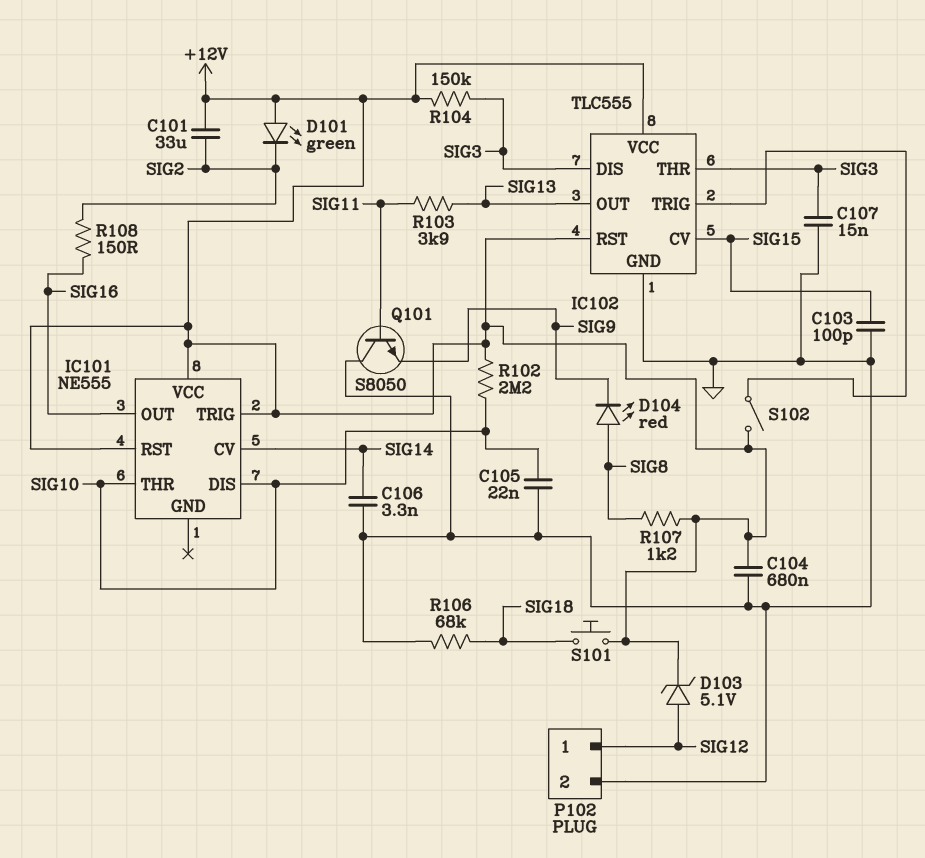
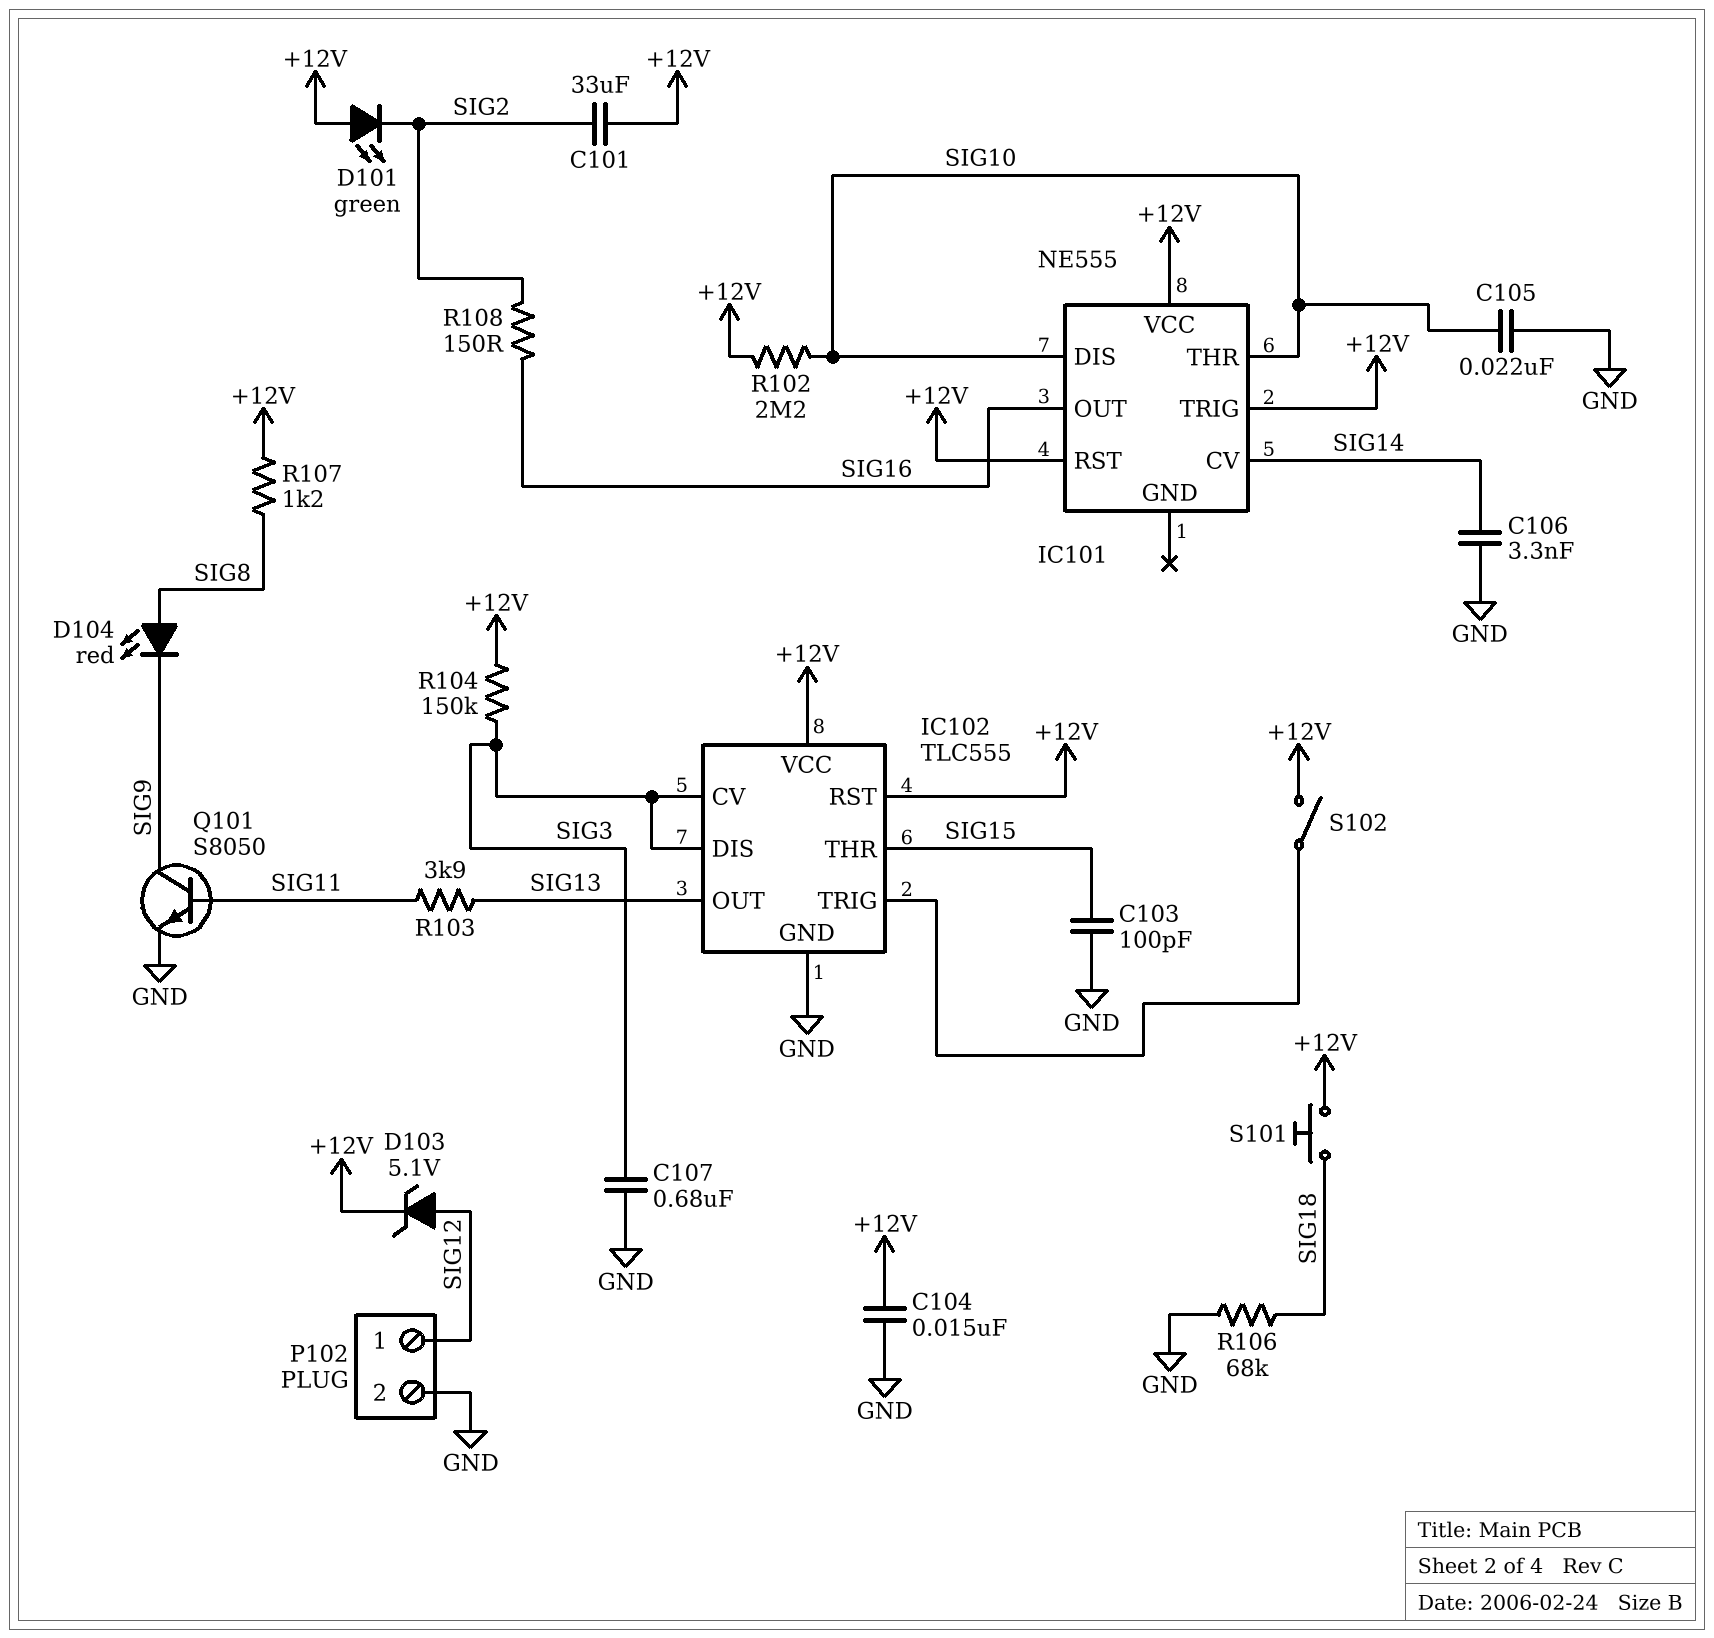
C104: 680nF (+12V, GND) -> 15nF (+12V, GND)
C107: 15nF (GND, SIG3) -> 680nF (GND, SIG3)
IC102 pin CV: SIG15 -> SIG3
IC102 pin THR: SIG3 -> SIG15
Q101: NPN S8050 (B SIG11, C GND, E SIG9) -> NPN S8050 (B SIG11, C SIG9, E GND)

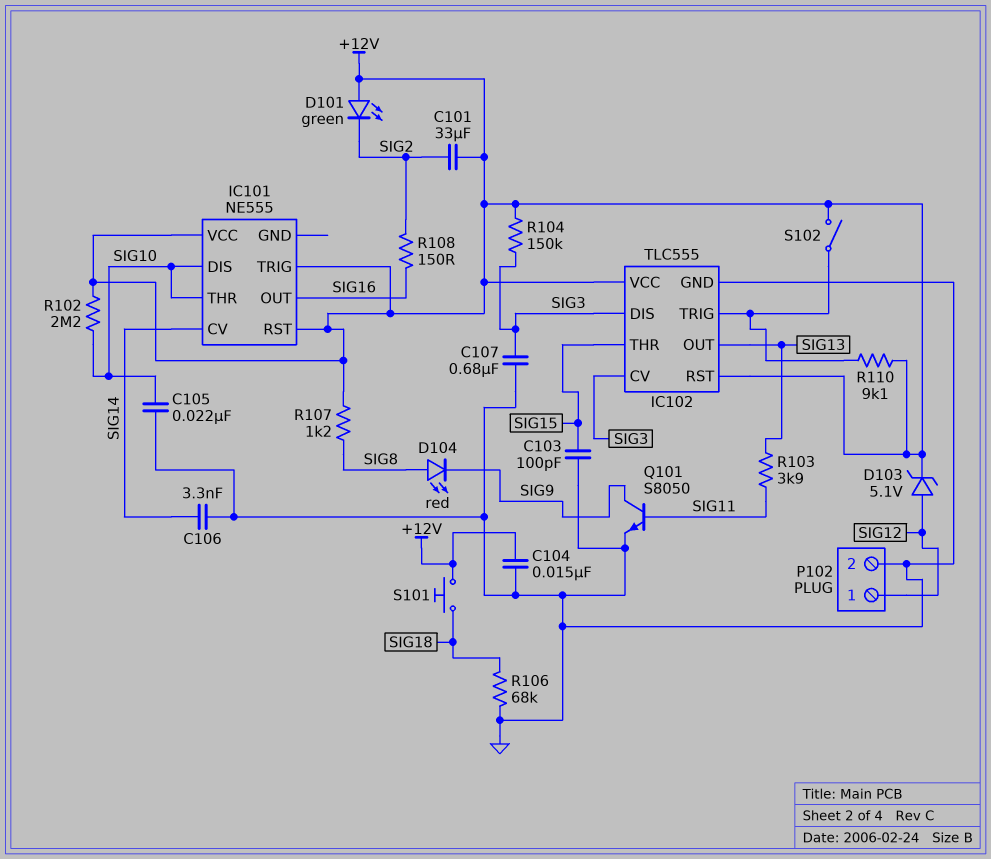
R110: none -> 9.1k (+12V, IC102/TRIG)

